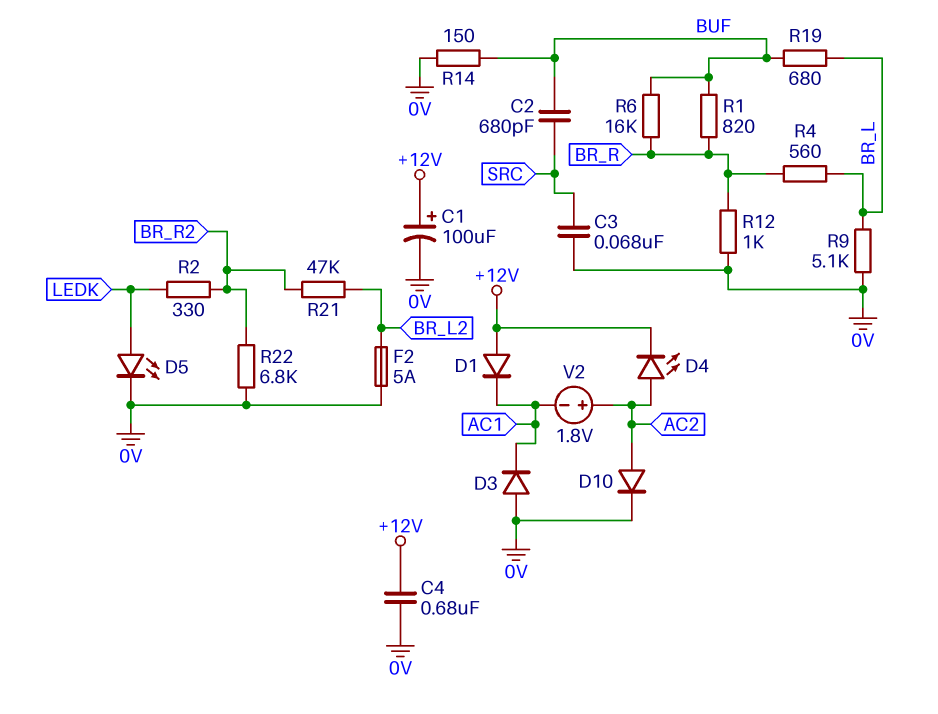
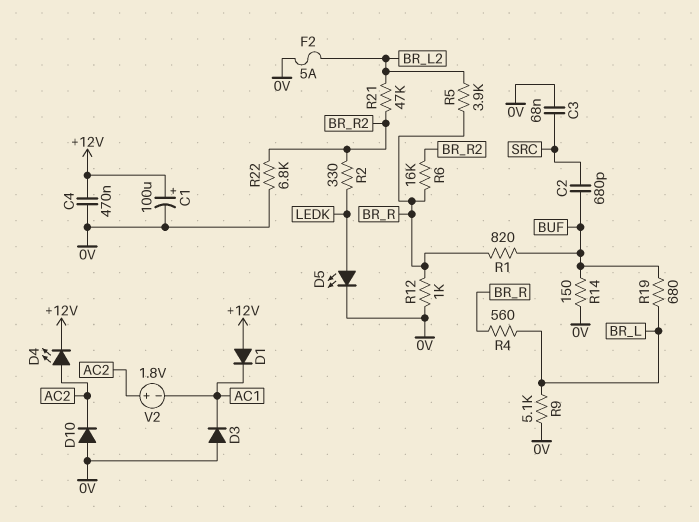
C4: 680nF (+12V, 0V) -> 470nF (+12V, 0V)
D10: diode (A AC2, K 0V) -> diode (A 0V, K AC2)
R5: none -> 3.9k (BR_L2, BR_R)
R6: 16k (BR_R, BUF) -> 16k (BR_R, BR_R2)

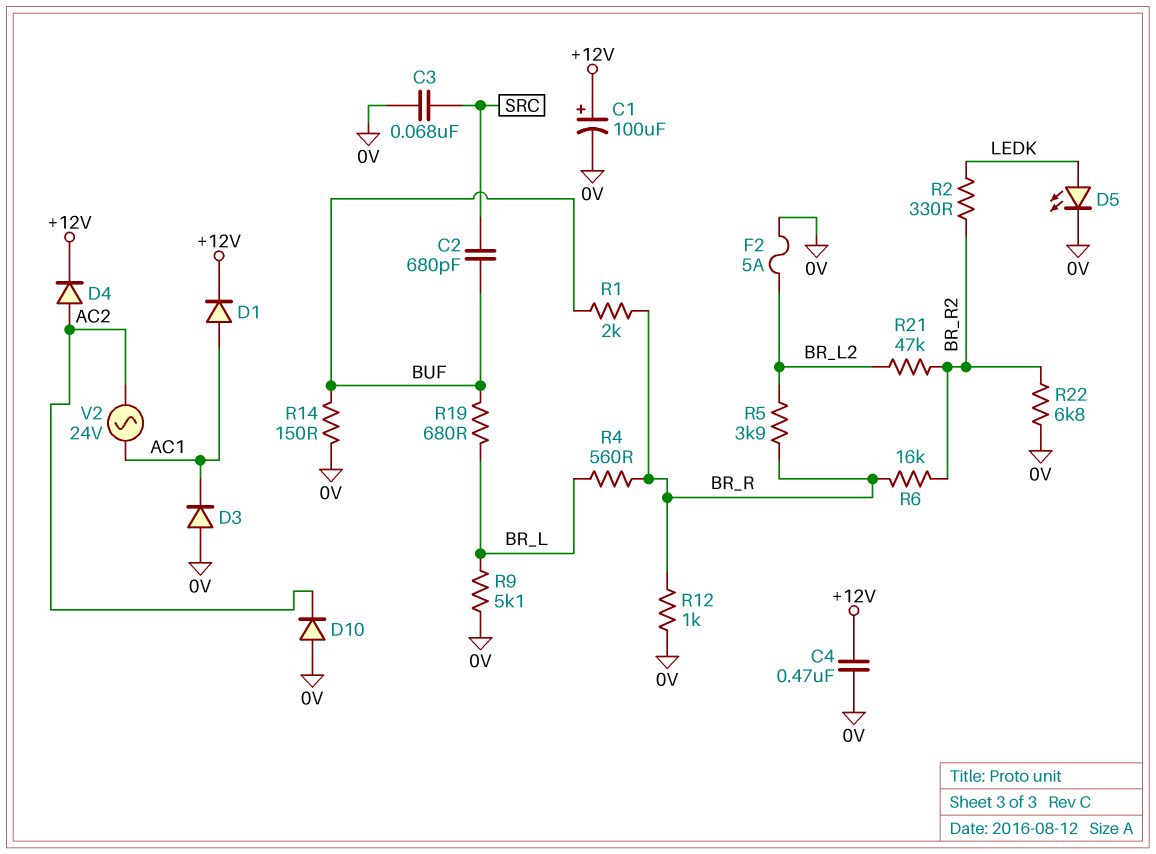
D1: diode (A +12V, K AC1) -> diode (A AC1, K +12V)
D4: LED (A AC2, K +12V) -> diode (A AC2, K +12V)
R1: 820 (BR_R, BUF) -> 2k (BR_R, BUF)
V2: 1.8V (plus AC2, minus AC1) -> AC 24V (AC1, AC2)

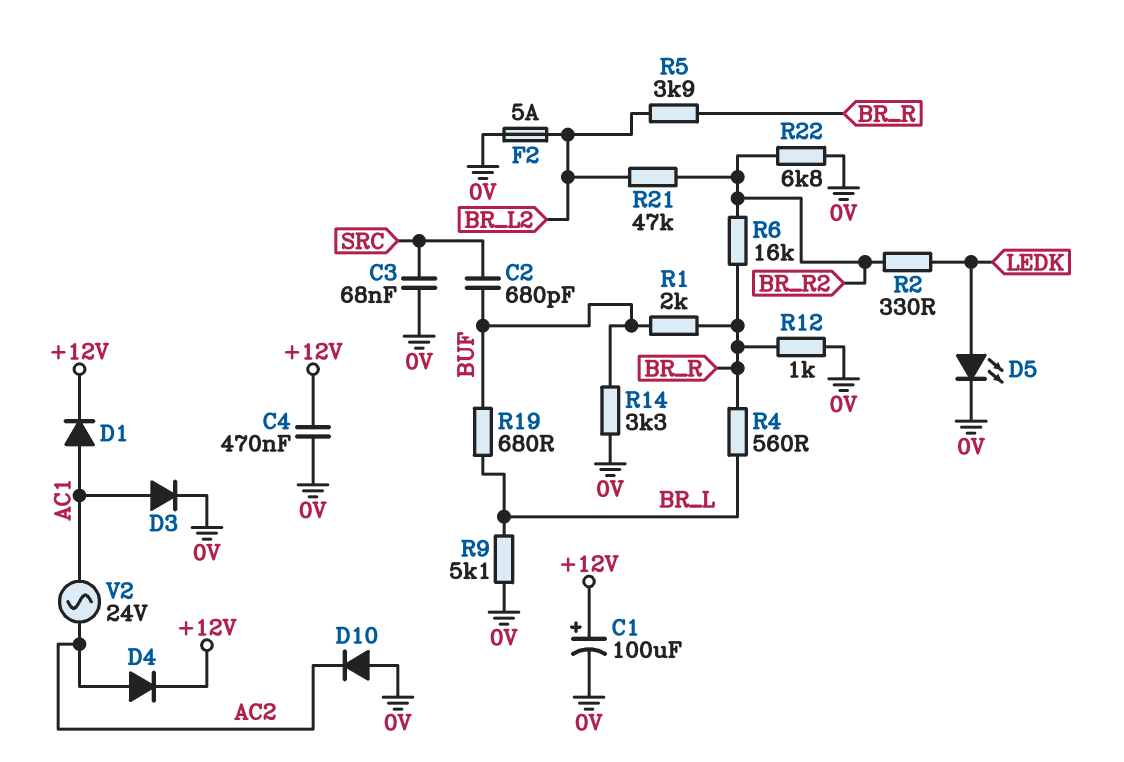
D3: diode (A 0V, K AC1) -> diode (A AC1, K 0V)
R14: 150 (0V, BUF) -> 3.3k (0V, BUF)

